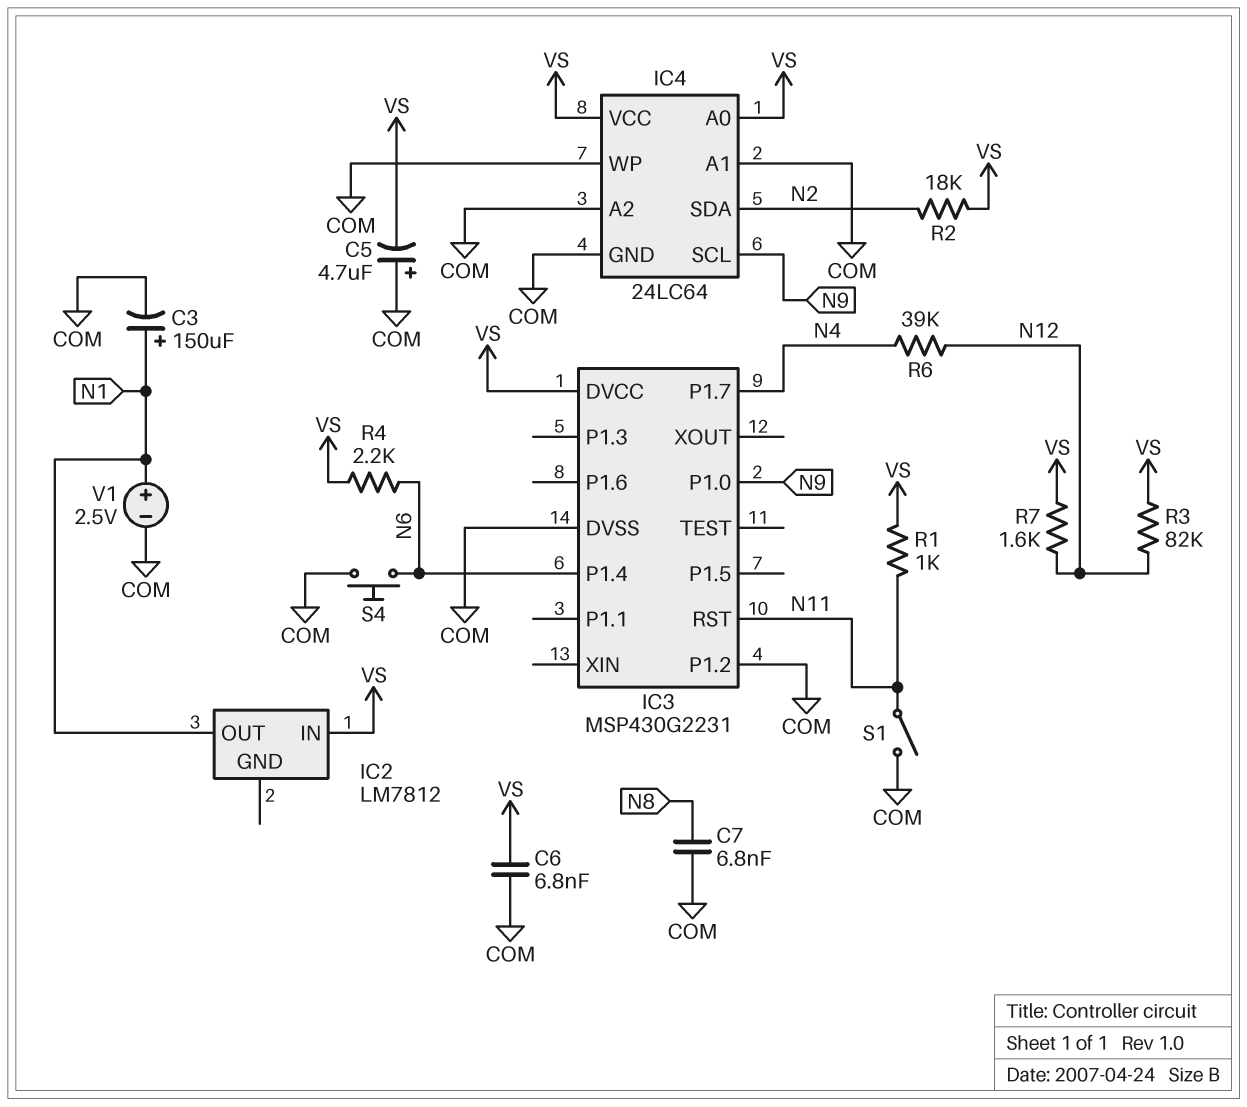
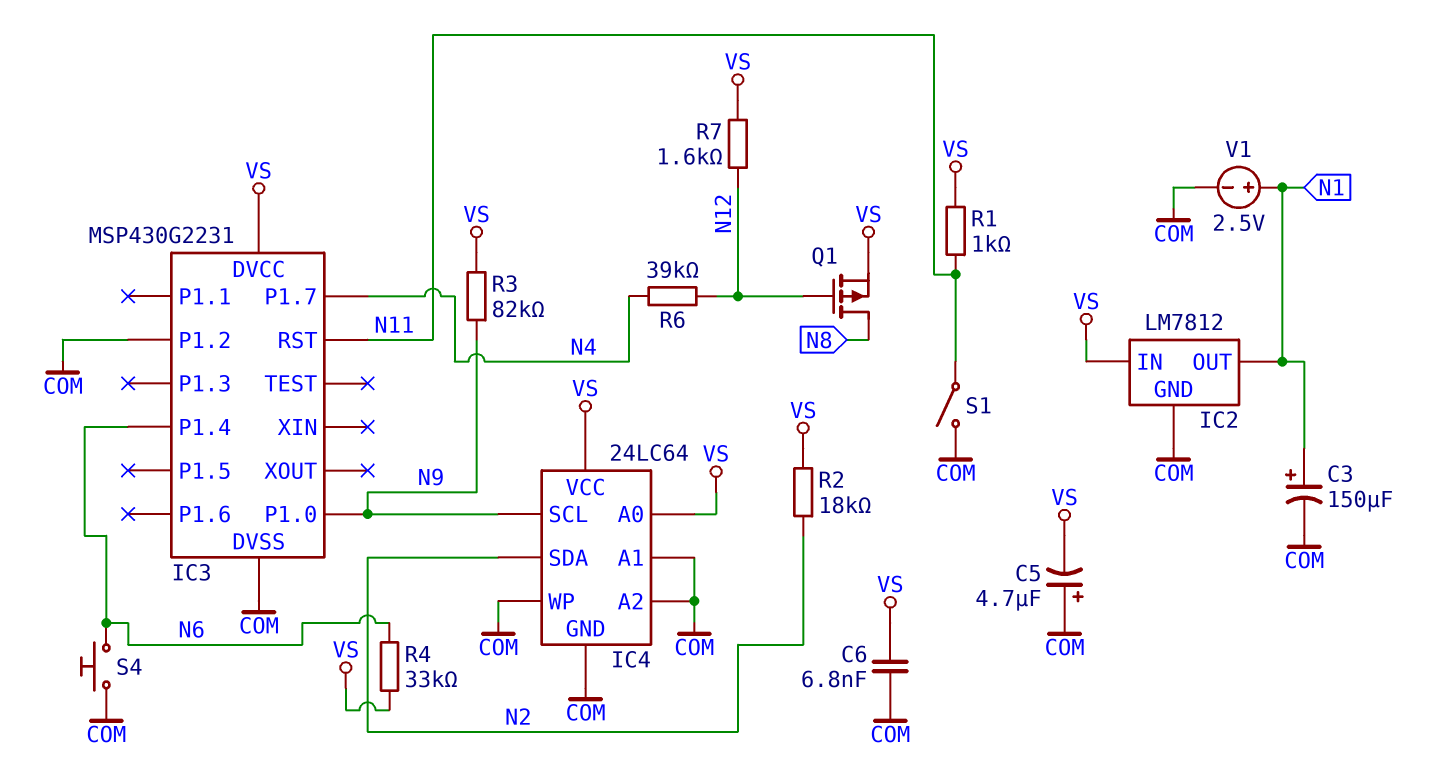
C7: 6.8nF (COM, N8) -> none
IC2 pin GND: none -> COM
Q1: none -> PMOS (G N12, D N8, S VS)
R3: 82k (N12, VS) -> 82k (N9, VS)
R4: 2.2k (N6, VS) -> 33k (N6, VS)

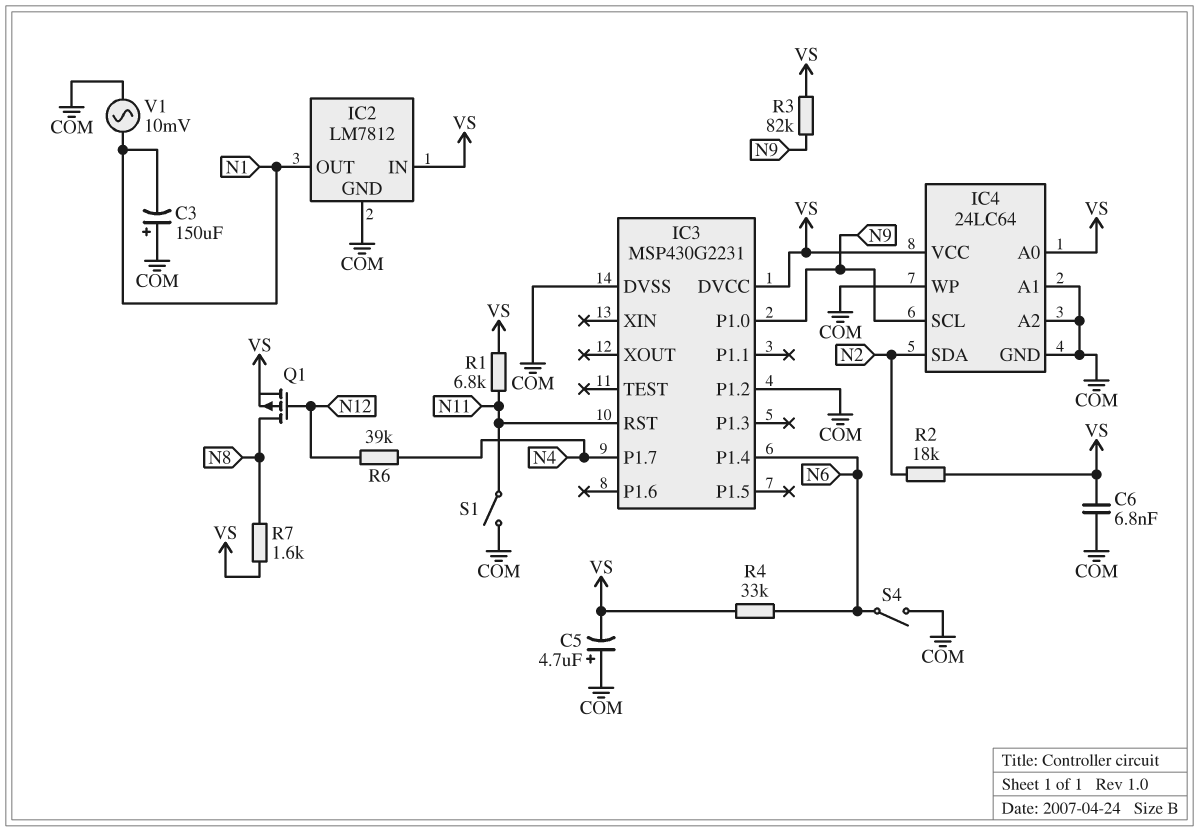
C3: 150uF (plus N1, minus COM) -> 150uF (plus COM, minus N1)
R1: 1k (N11, VS) -> 6.8k (N11, VS)
R7: 1.6k (N12, VS) -> 1.6k (N8, VS)
S4: button (COM, N6) -> switch (COM, N6)
V1: 2.5V (plus N1, minus COM) -> AC 10mV (COM, N1)

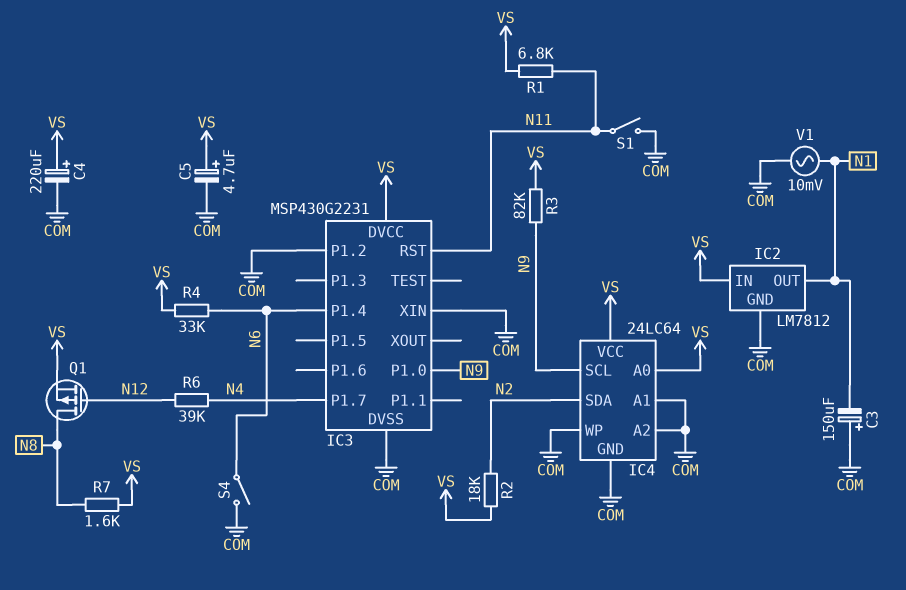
C4: none -> 220uF (plus VS, minus COM)
C5: 4.7uF (plus COM, minus VS) -> 4.7uF (plus VS, minus COM)
C6: 6.8nF (COM, VS) -> none
IC3 pin XIN: none -> COM

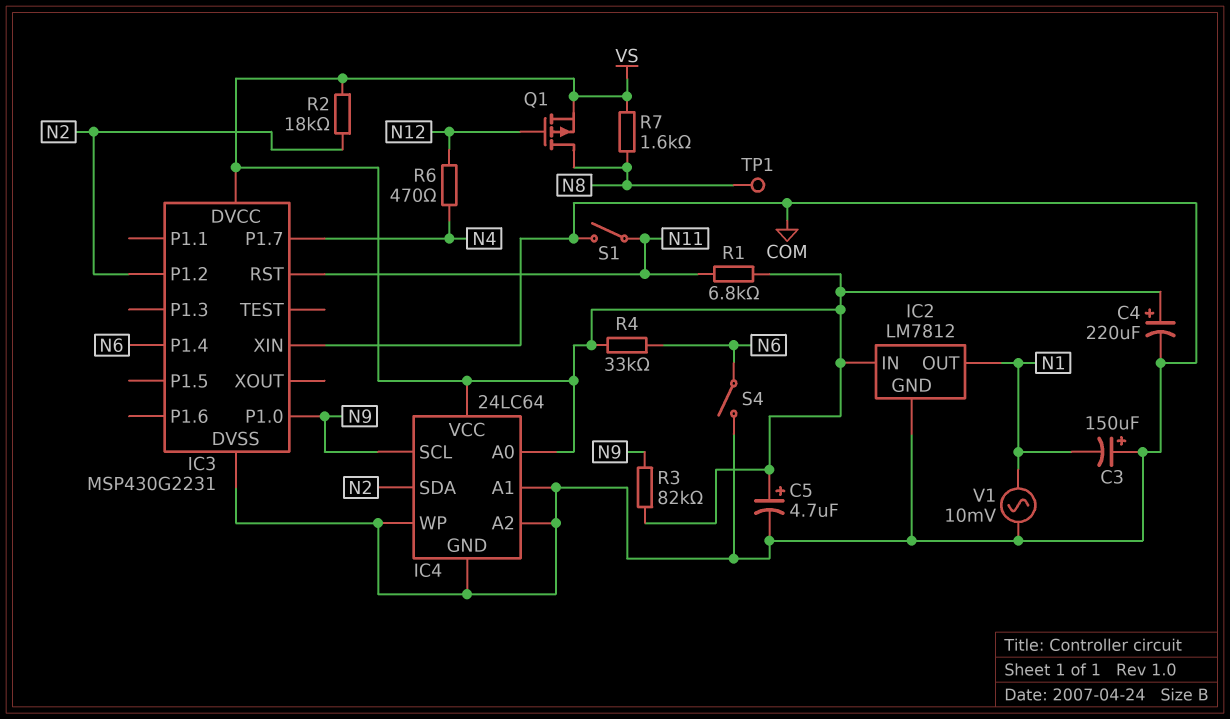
IC3 pin P1.2: COM -> N2
R6: 39k (N4, N12) -> 470 (N4, N12)
TP1: none -> test point (N8)

